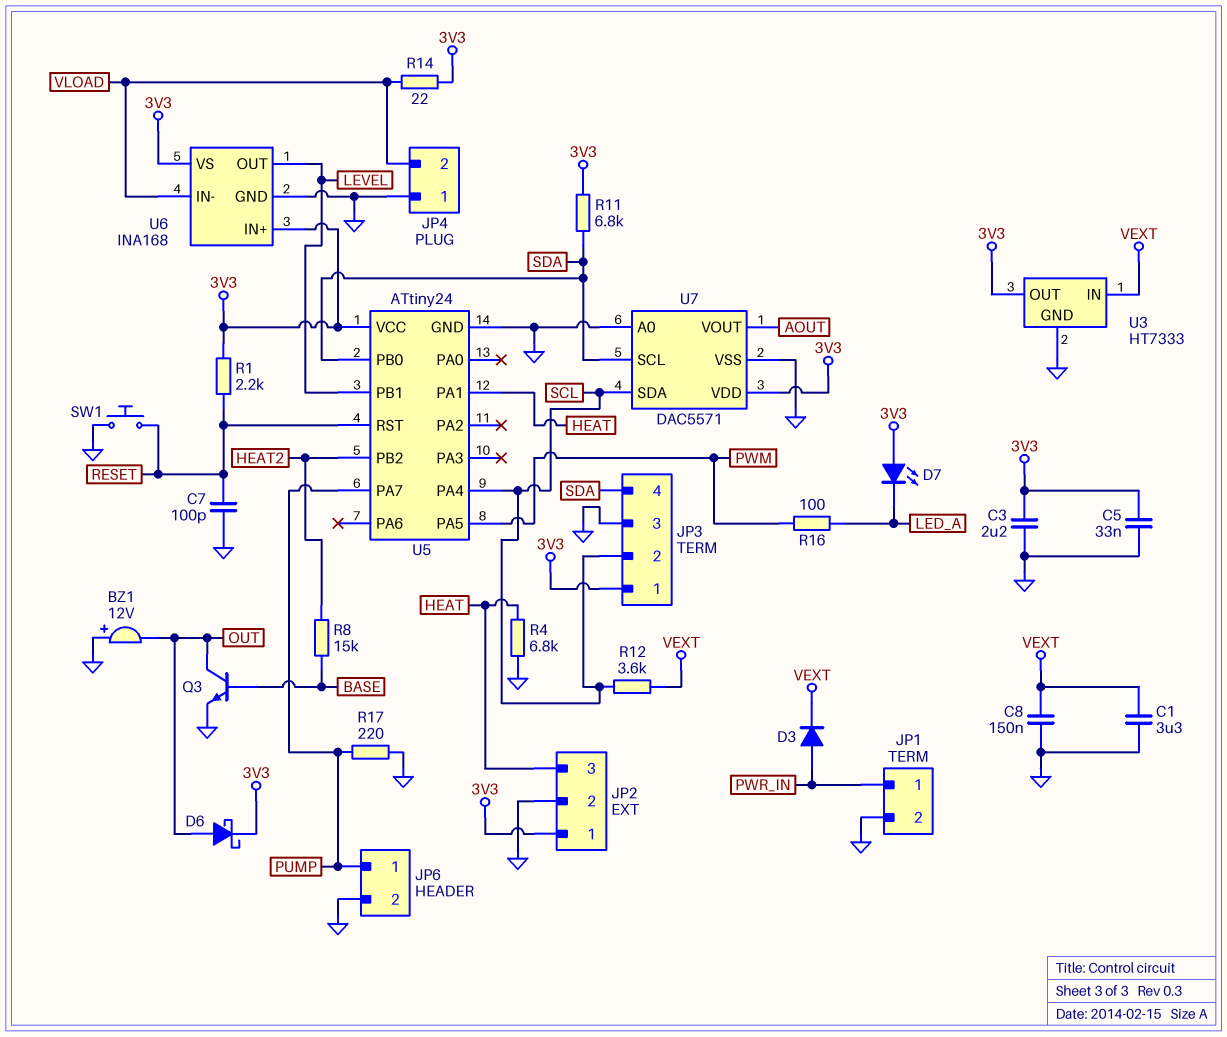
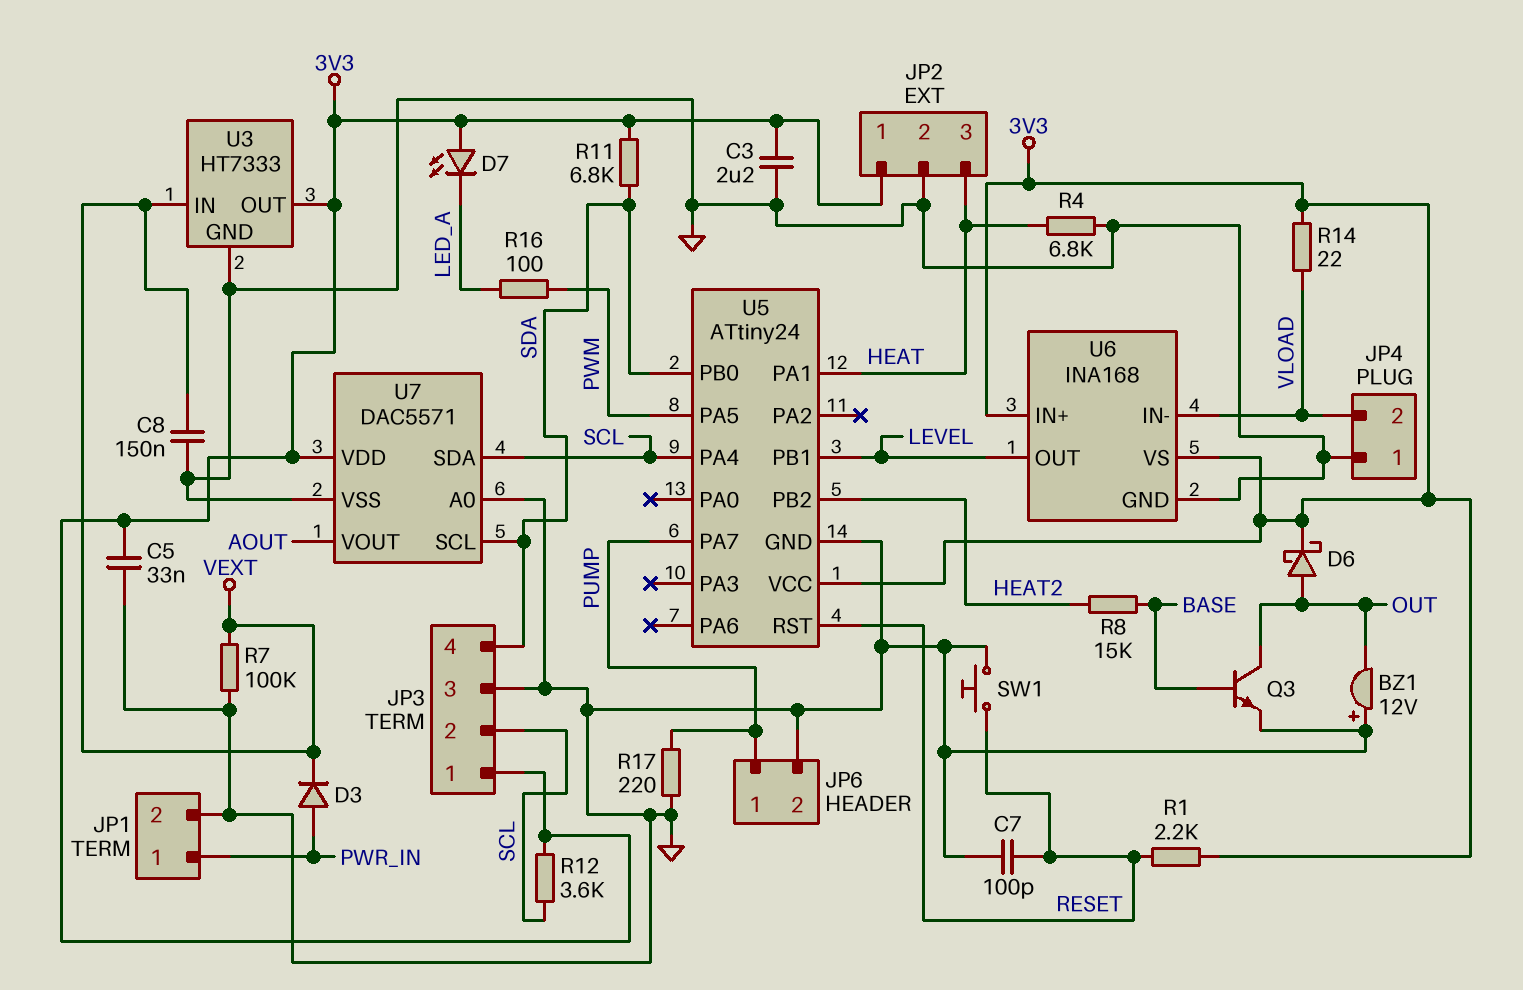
C1: 3.3uF (GND, VEXT) -> none
R7: none -> 100k (GND, VEXT)
R12: 3.6k (SCL, VEXT) -> 3.6k (3V3, SCL)

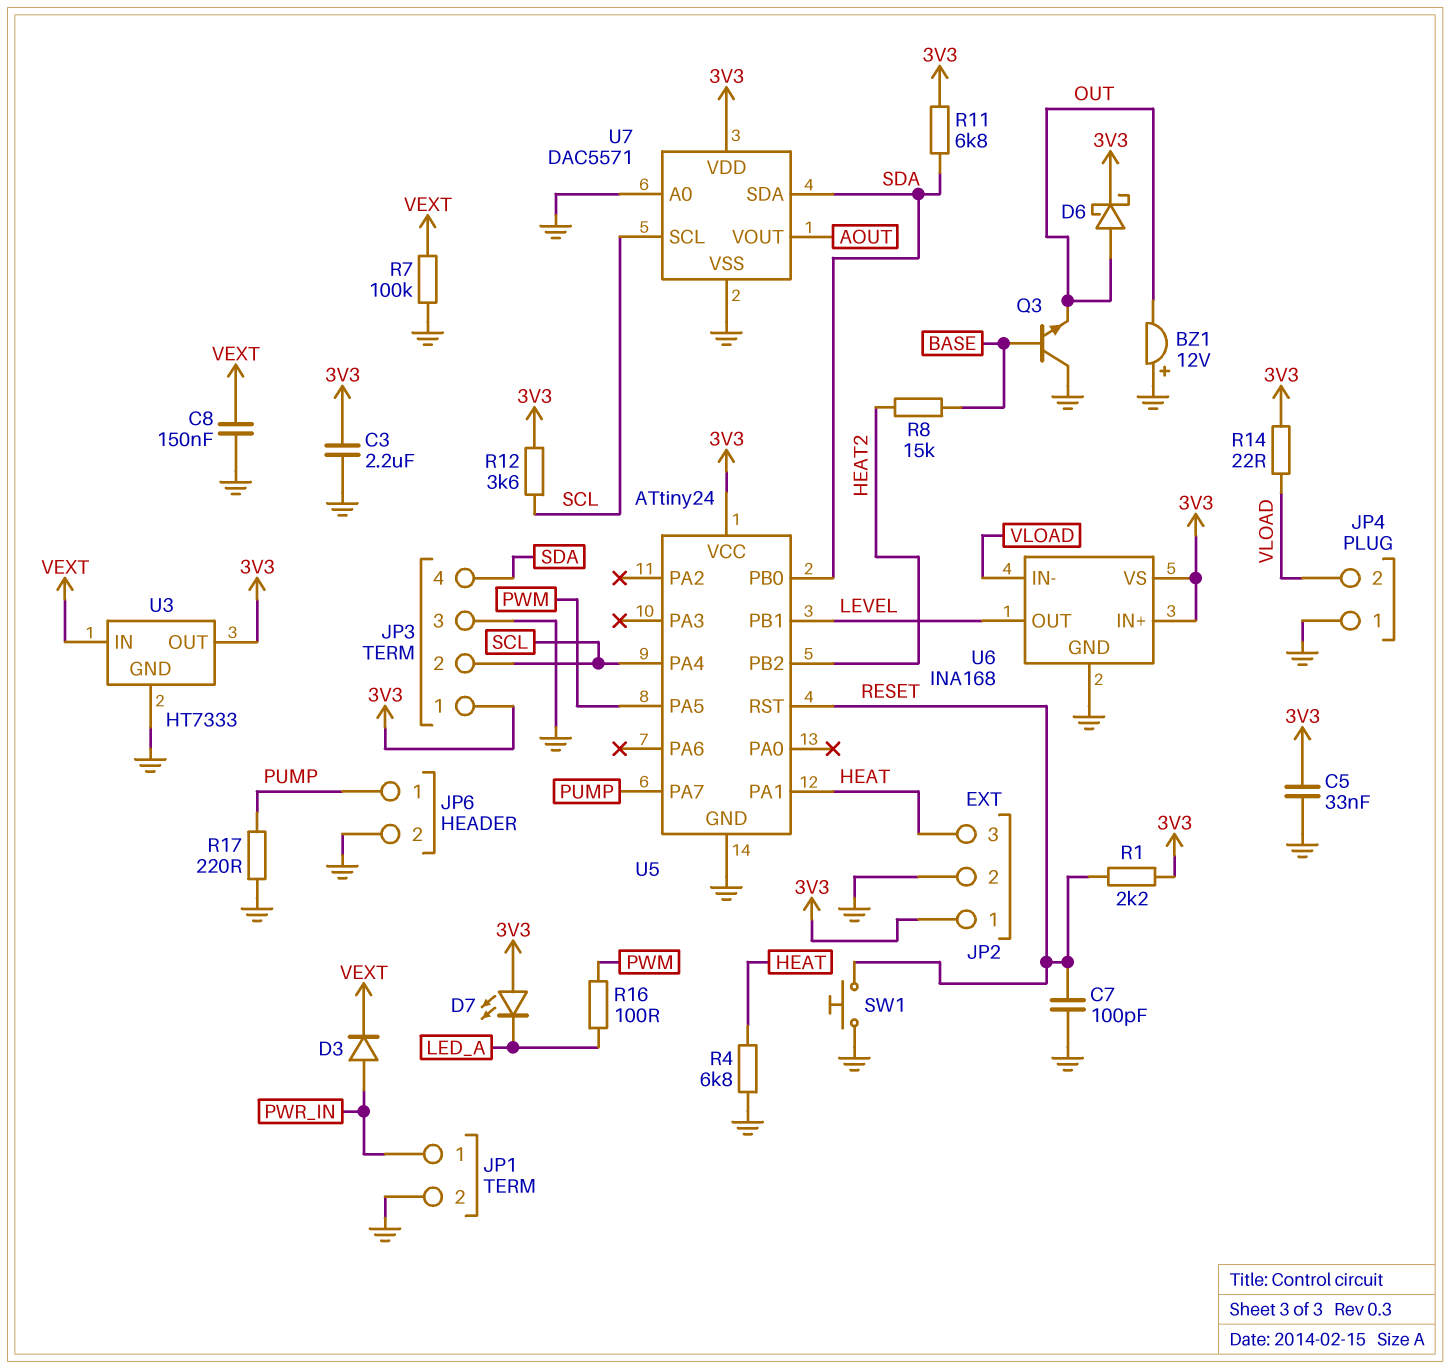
Q3: NPN (B BASE, C OUT, E GND) -> NPN (B BASE, C GND, E OUT)
U7 pin SCL: SDA -> SCL
U7 pin SDA: SCL -> SDA

